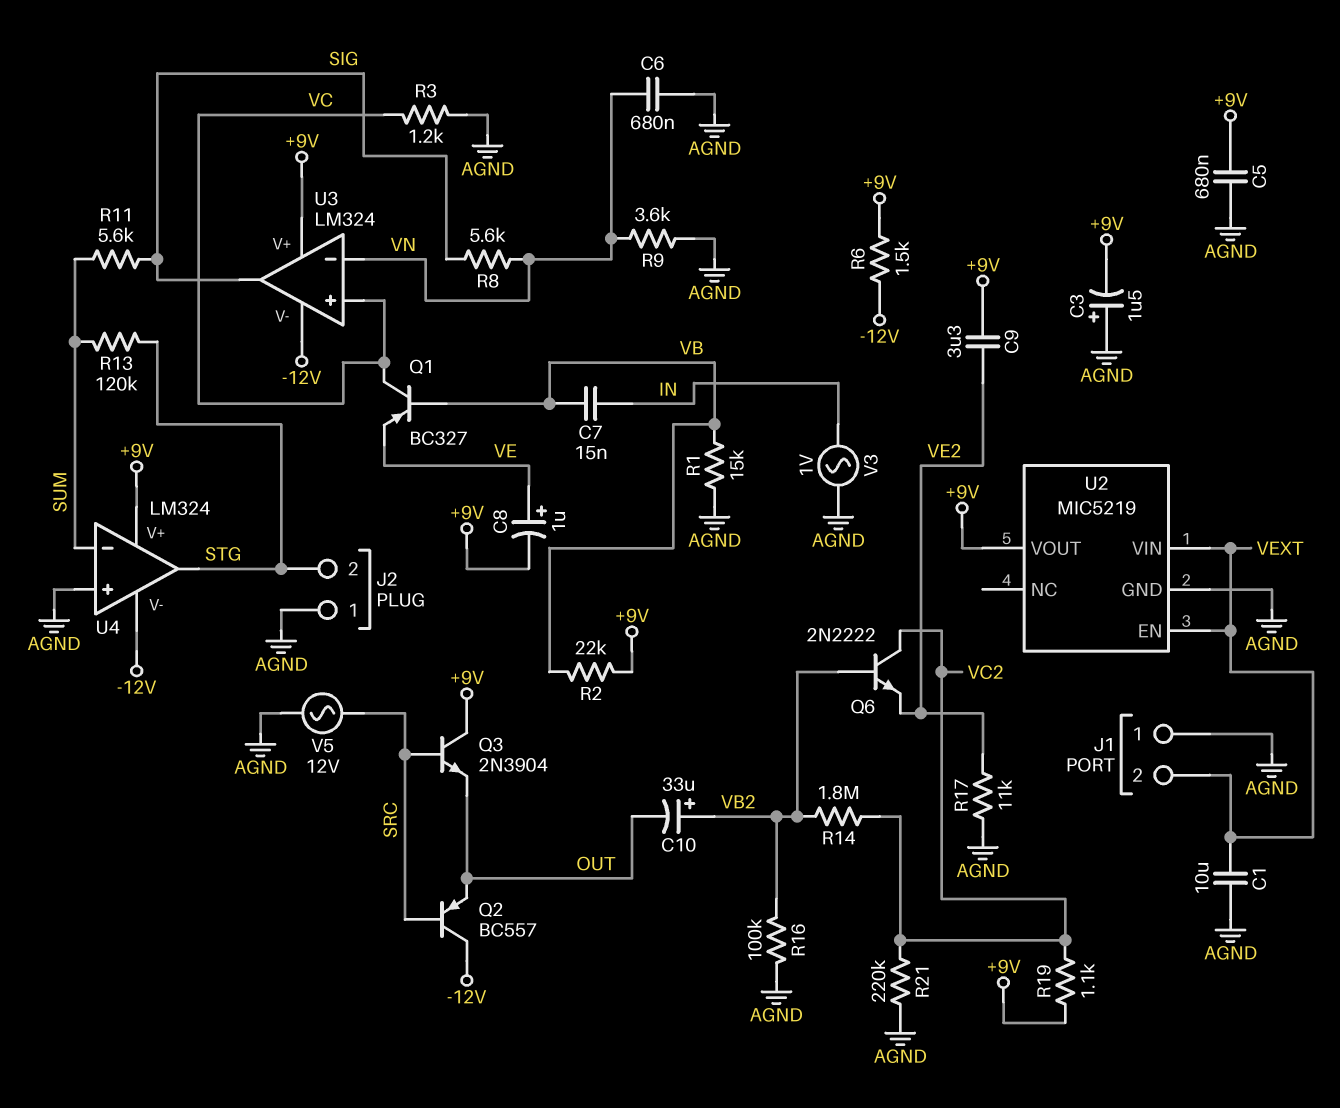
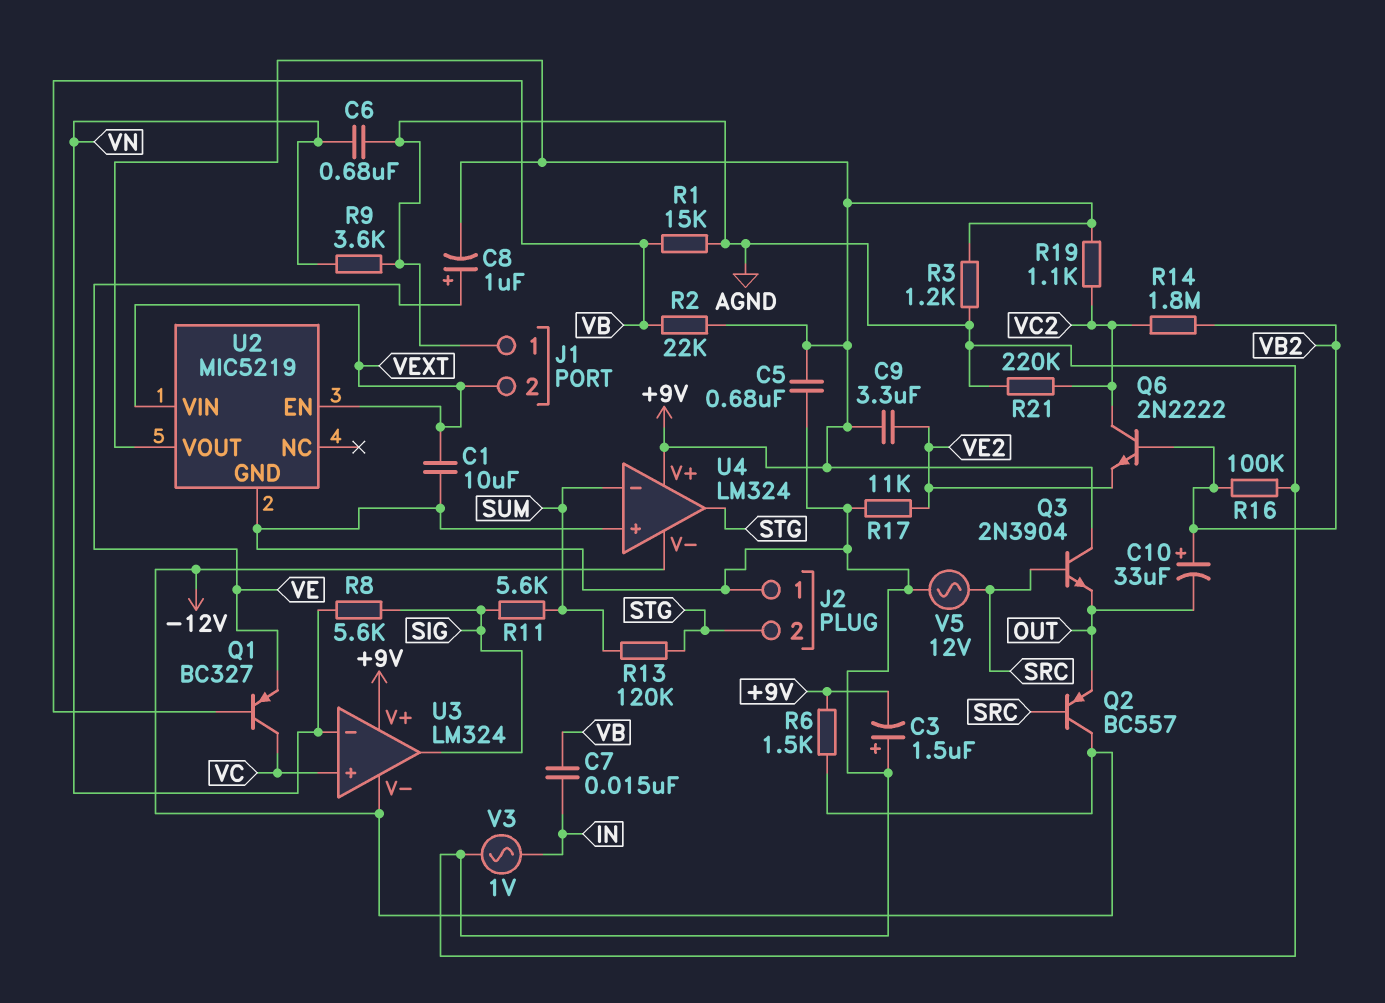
R3: 1.2k (AGND, VC) -> 1.2k (+9V, AGND)

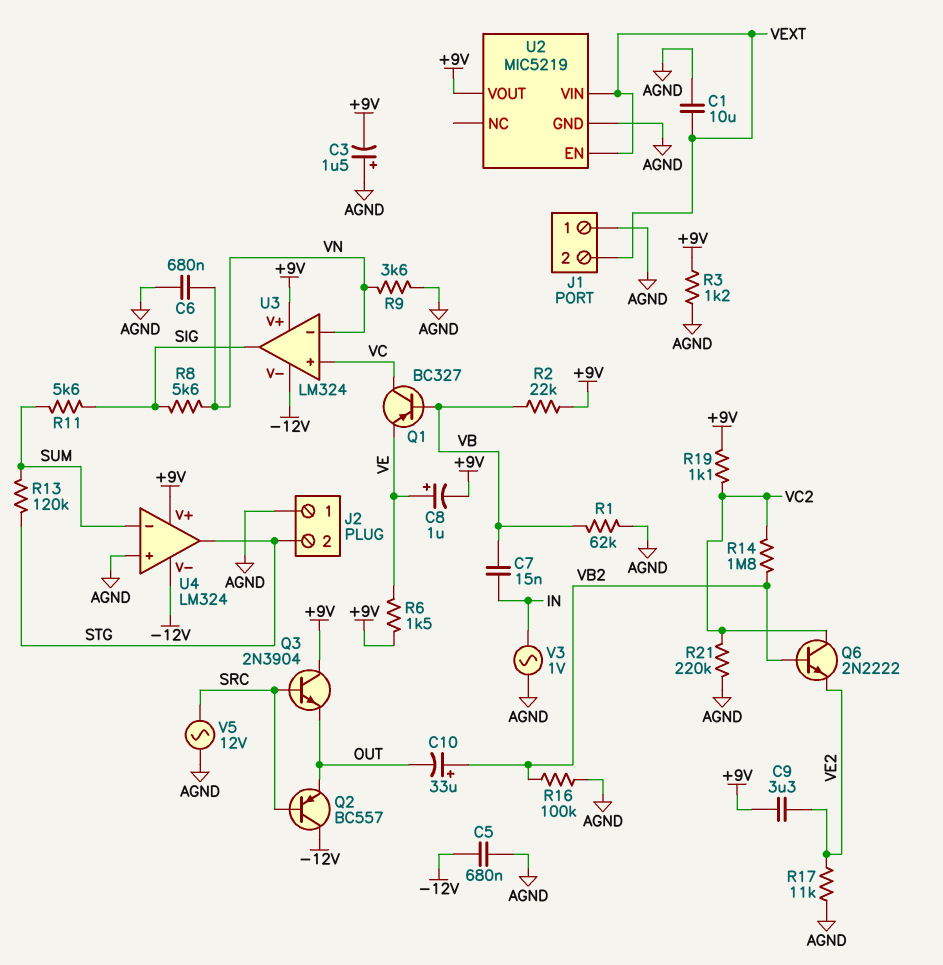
C5: 680nF (+9V, AGND) -> 680nF (-12V, AGND)
R1: 15k (AGND, VB) -> 62k (AGND, VB)
R6: 1.5k (+9V, -12V) -> 1.5k (+9V, VE)

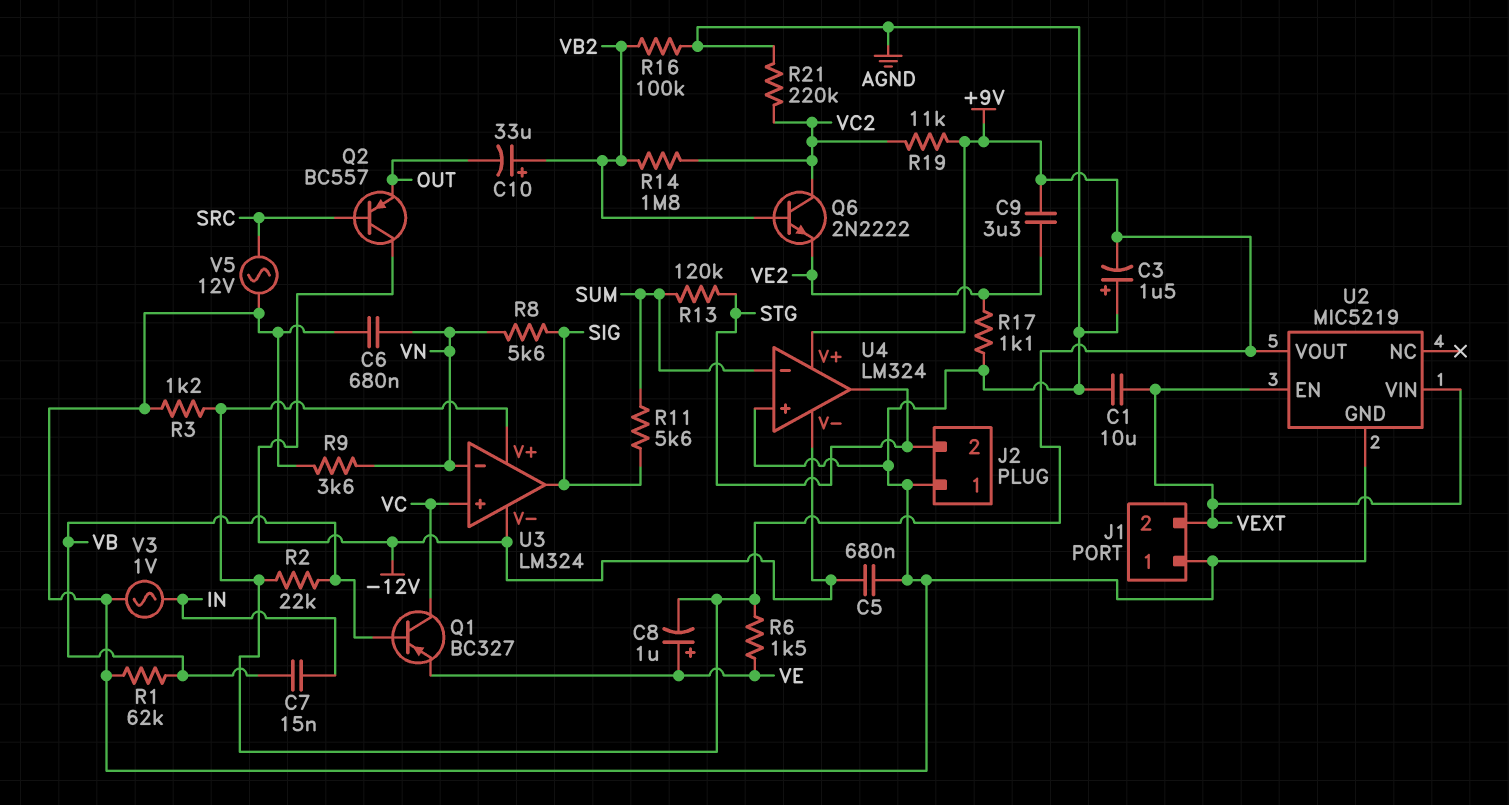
Q3: NPN 2N3904 (B SRC, C +9V, E OUT) -> none
R17: 11k (AGND, VE2) -> 1.1k (AGND, VE2)
R19: 1.1k (+9V, VC2) -> 11k (+9V, VC2)

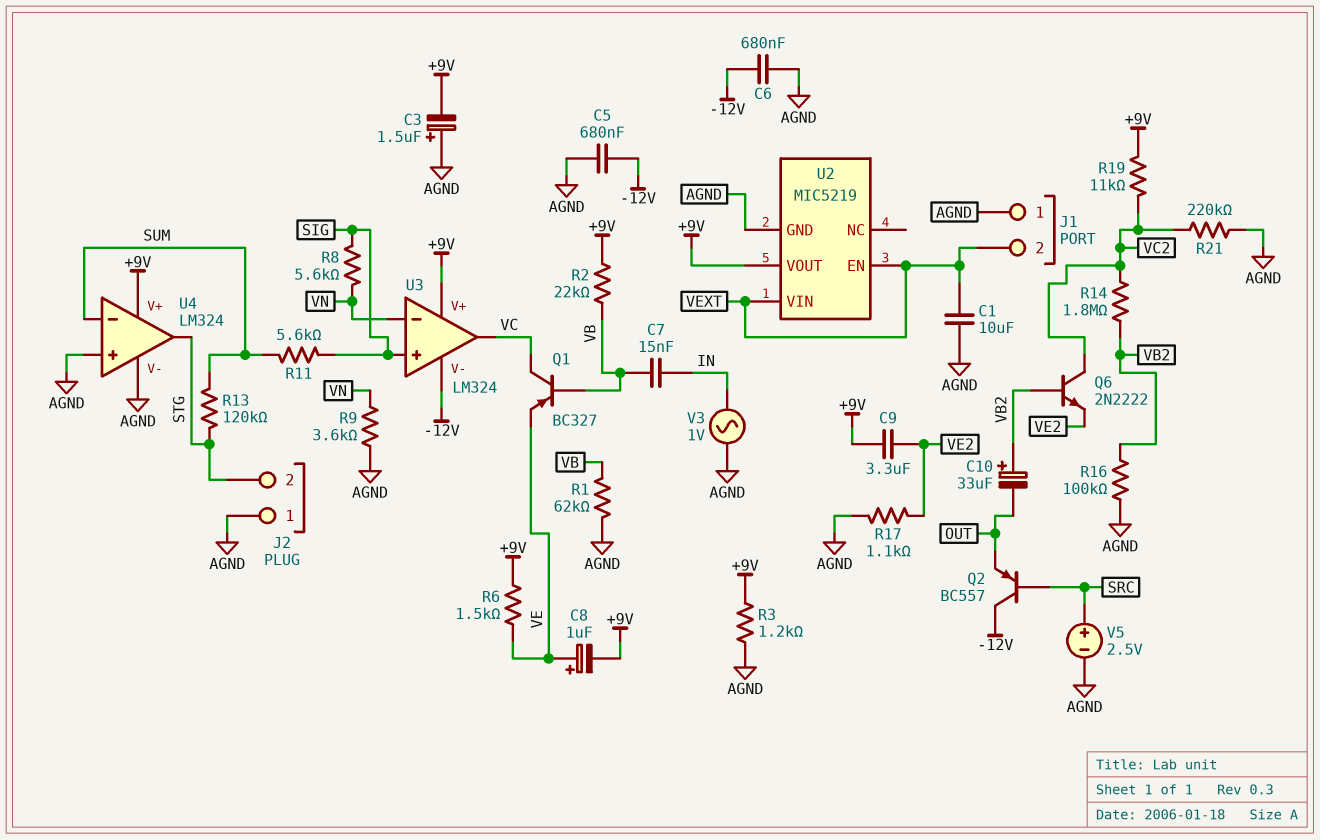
C6: 680nF (AGND, VN) -> 680nF (-12V, AGND)
U3 pin in+: VC -> SIG
U3 pin out: SIG -> VC
U4 pin V-: -12V -> AGND
V5: AC 12V (AGND, SRC) -> 2.5V (plus SRC, minus AGND)

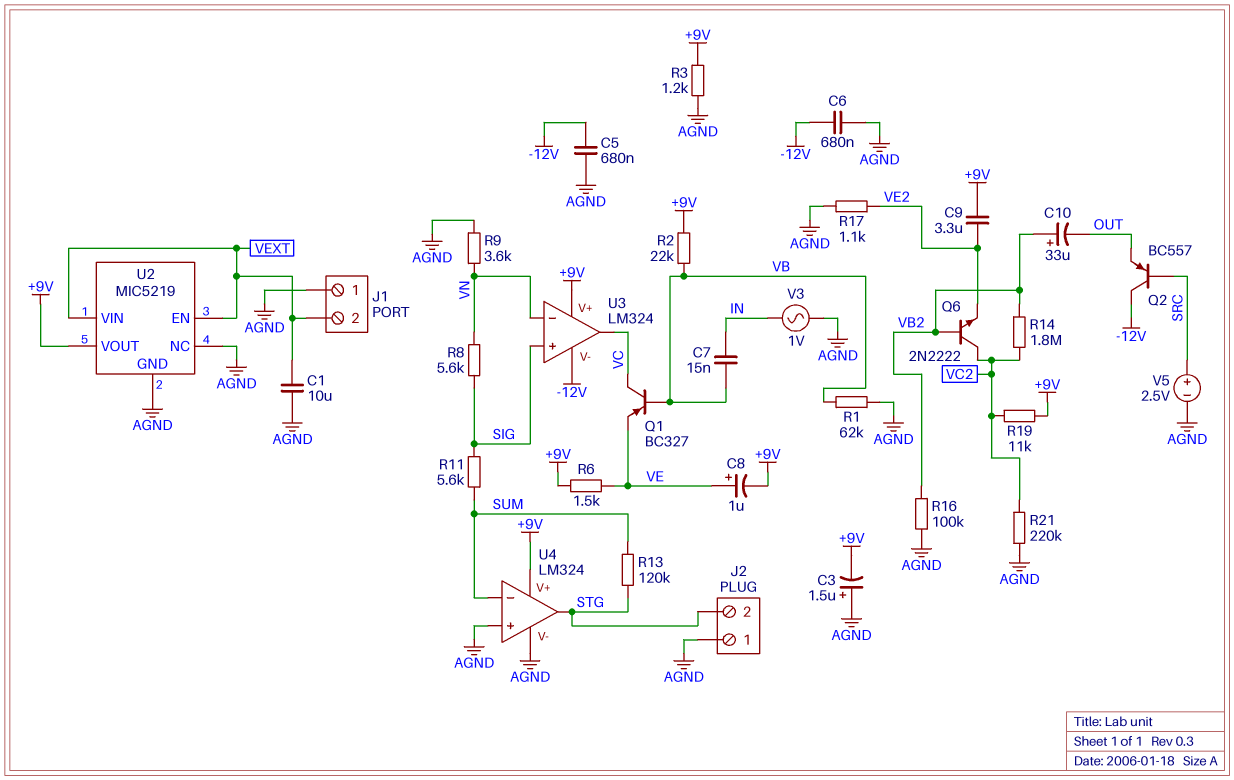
U2 pin NC: none -> AGND

